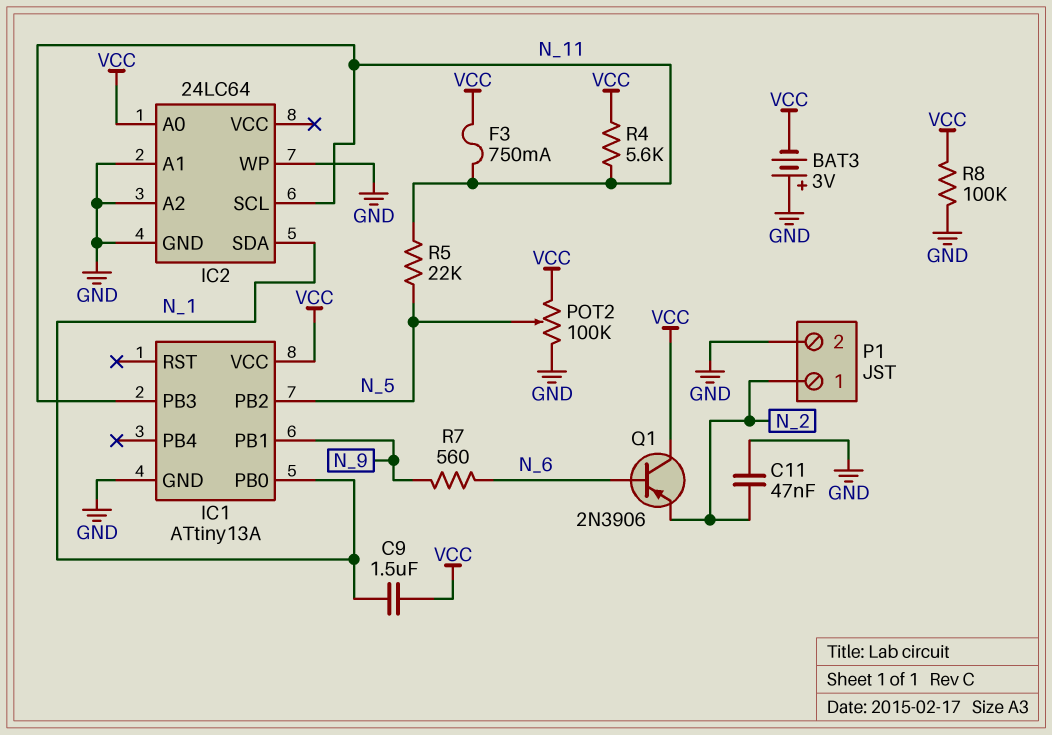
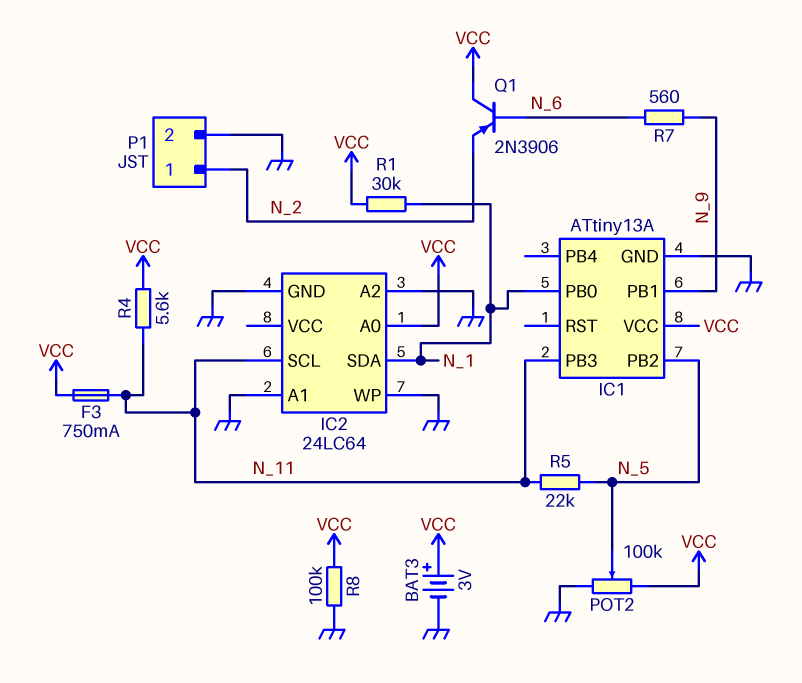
BAT3: 3V (plus GND, minus VCC) -> 3V (plus VCC, minus GND)
C9: 1.5uF (N_1, VCC) -> none
C11: 47nF (GND, N_2) -> none
R1: none -> 30k (N_1, VCC)

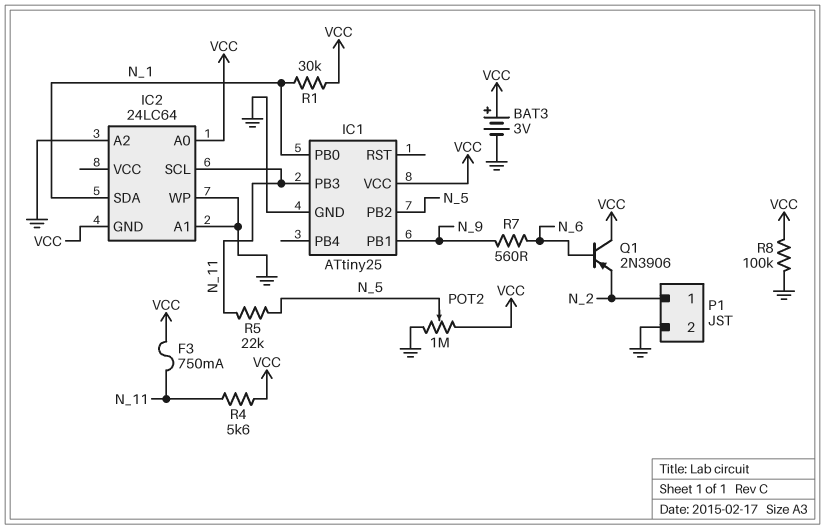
IC1: ATtiny13A -> ATtiny25
IC2 pin GND: GND -> VCC
POT2: 100k (GND, VCC, wiper N_5) -> 1M (GND, VCC, wiper N_5)

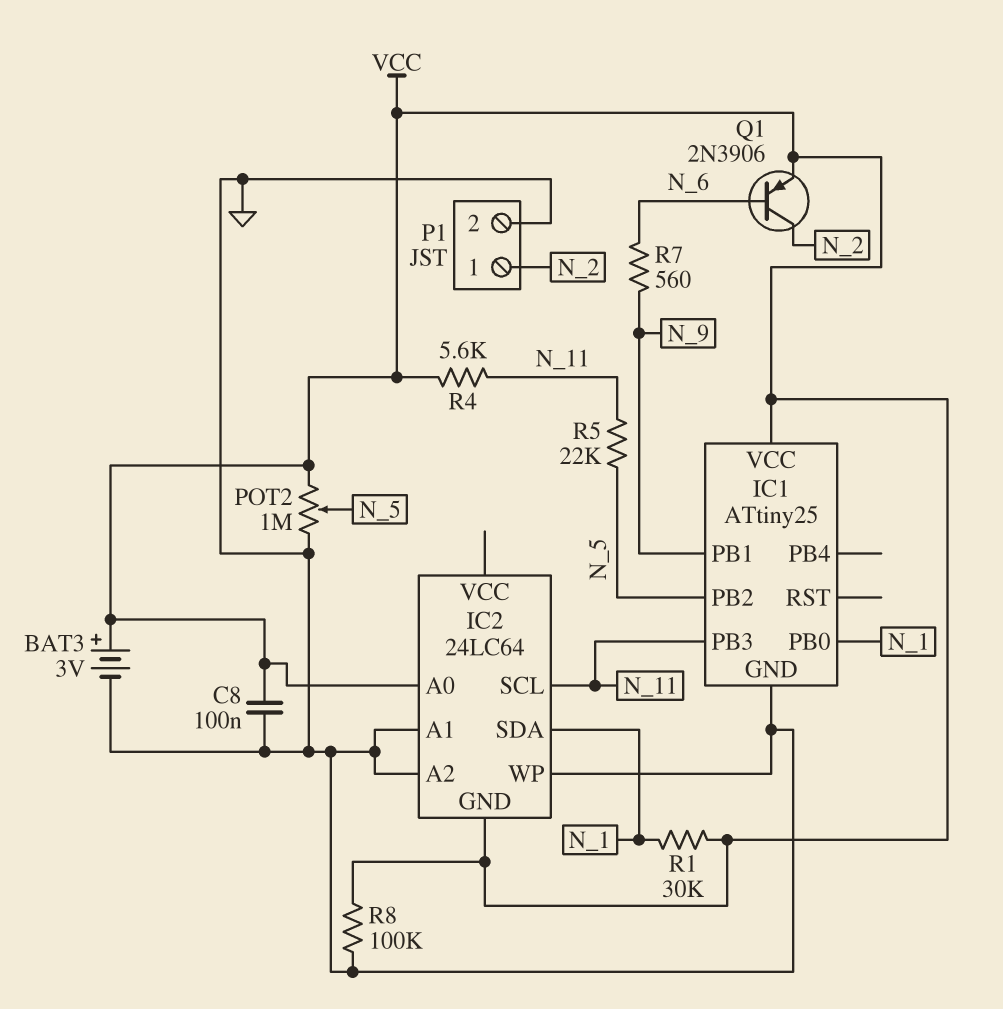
C8: none -> 100nF (GND, VCC)
F3: 750mA (N_11, VCC) -> none
Q1: PNP 2N3906 (B N_6, C VCC, E N_2) -> PNP 2N3906 (B N_6, C N_2, E VCC)

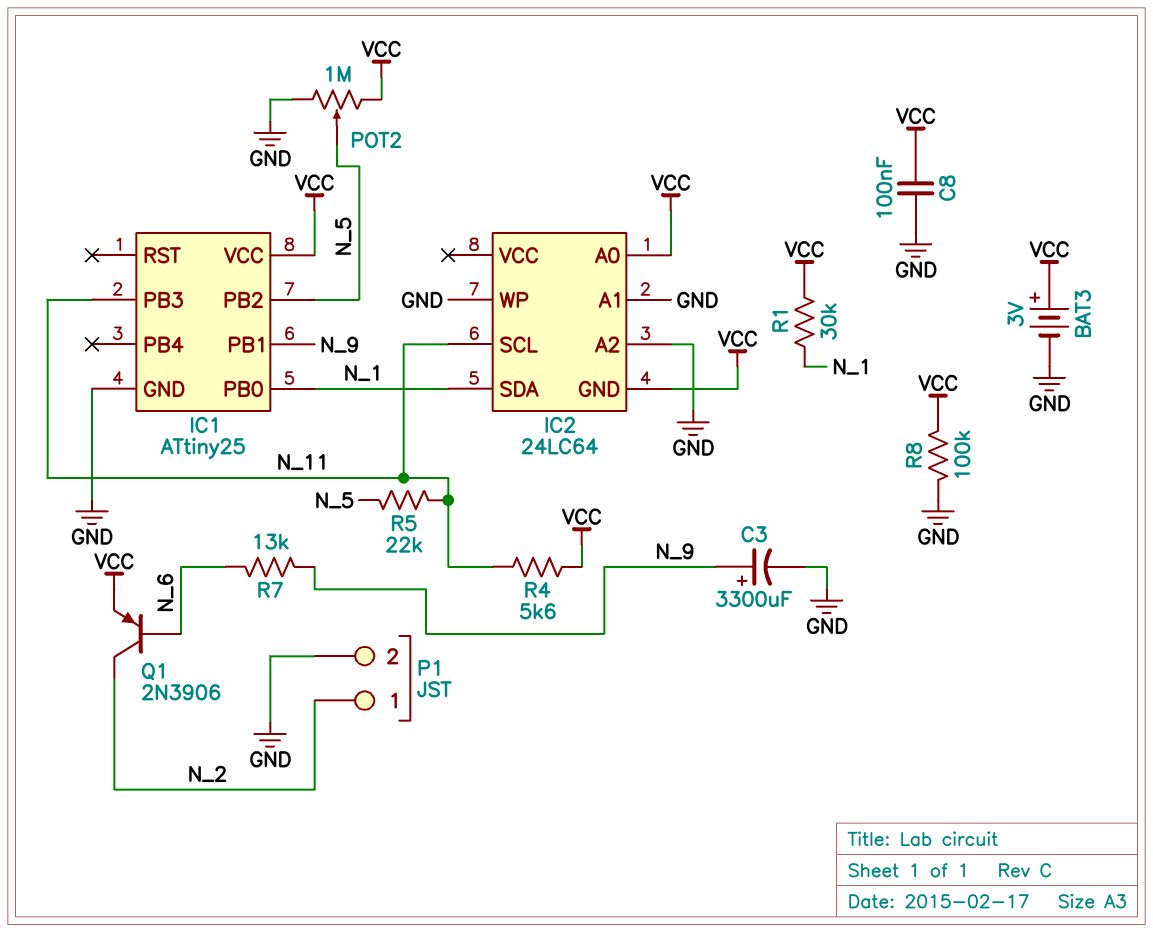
C3: none -> 3300uF (plus N_9, minus GND)
R7: 560 (N_6, N_9) -> 13k (N_6, N_9)

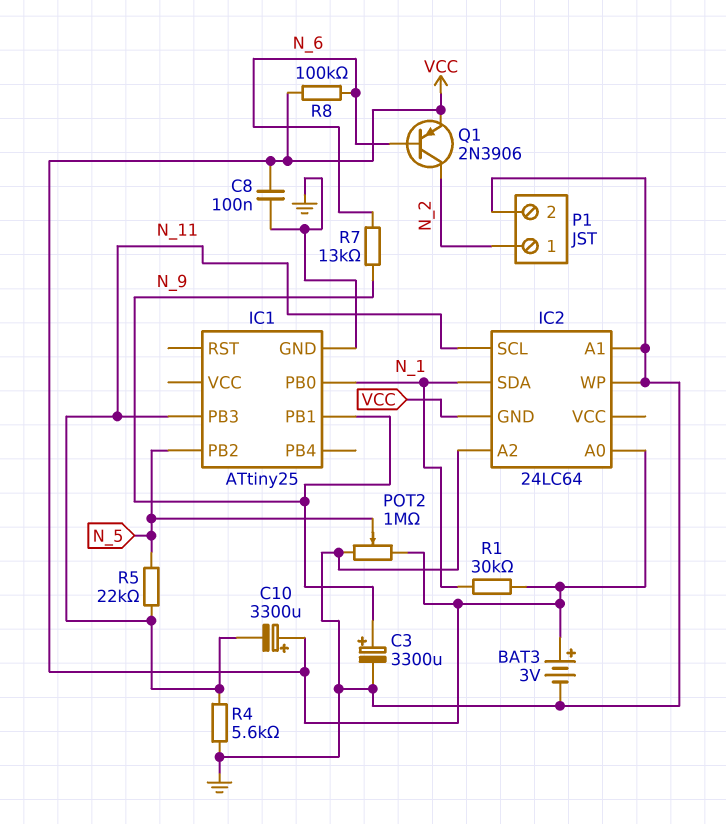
C10: none -> 3300uF (plus VCC, minus N_11)
IC1 pin VCC: VCC -> none
R4: 5.6k (N_11, VCC) -> 5.6k (GND, N_11)
R8: 100k (GND, VCC) -> 100k (N_6, VCC)

